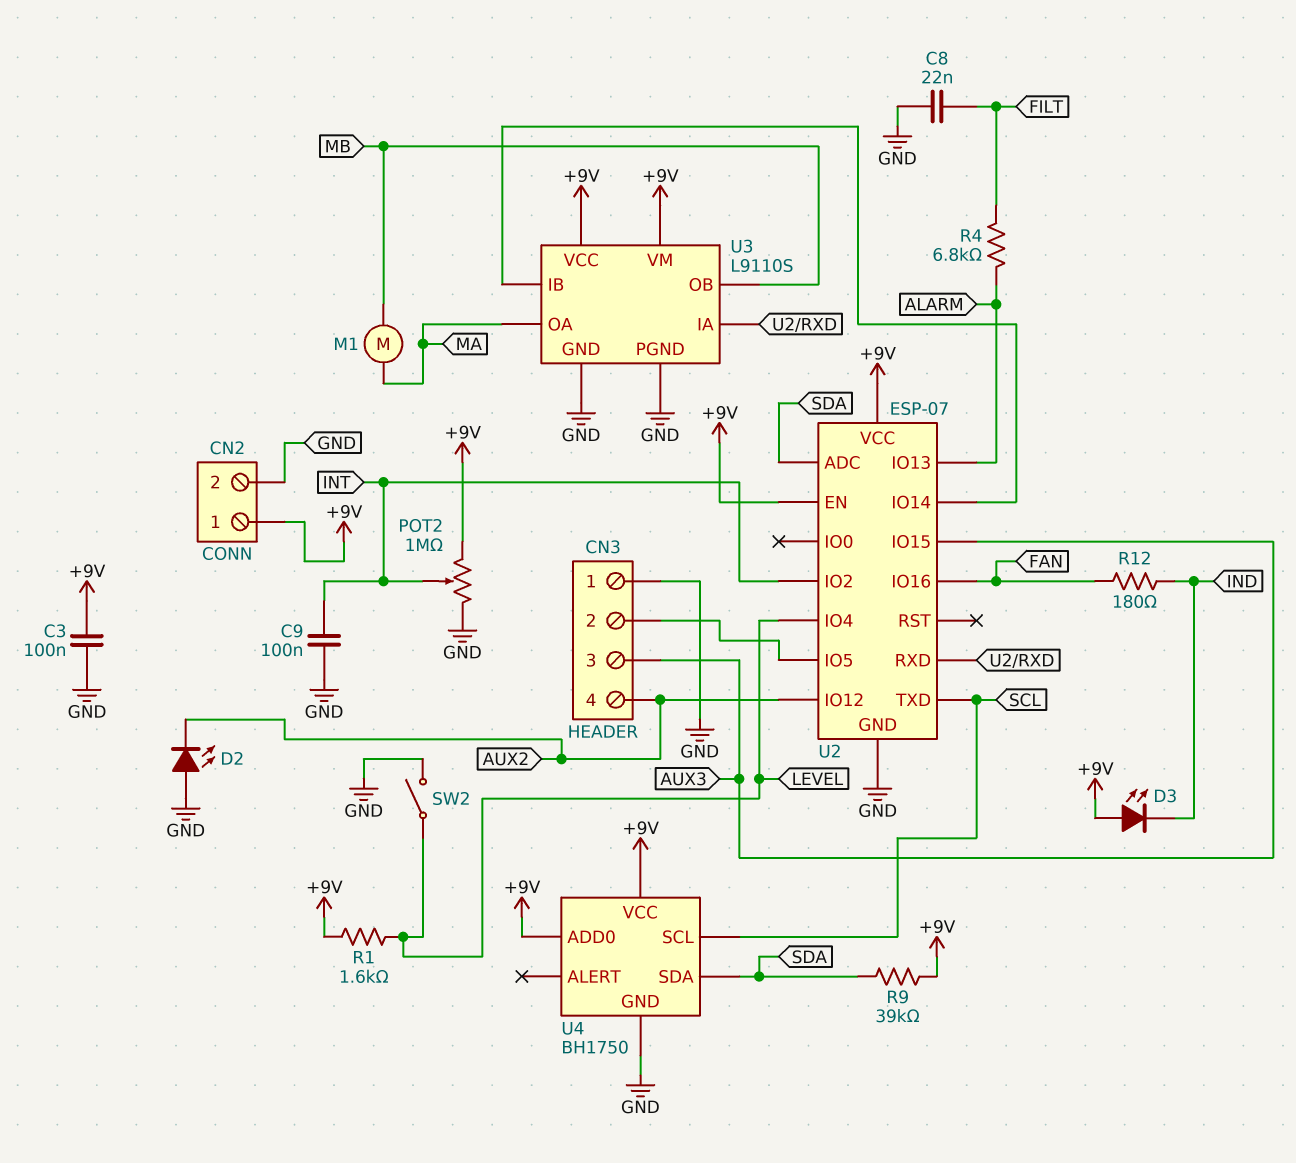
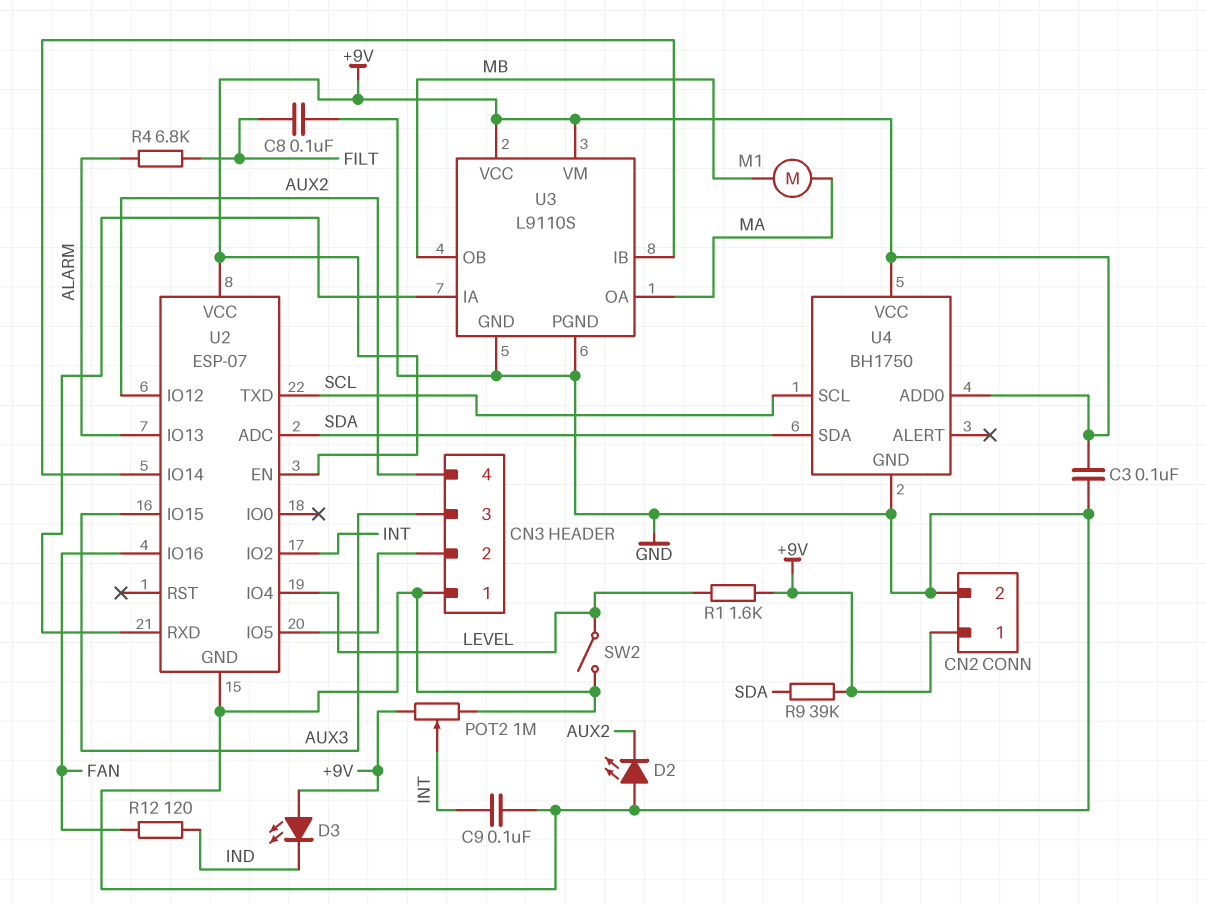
C8: 22nF (FILT, GND) -> 100nF (FILT, GND)
R12: 180 (FAN, IND) -> 120 (FAN, IND)

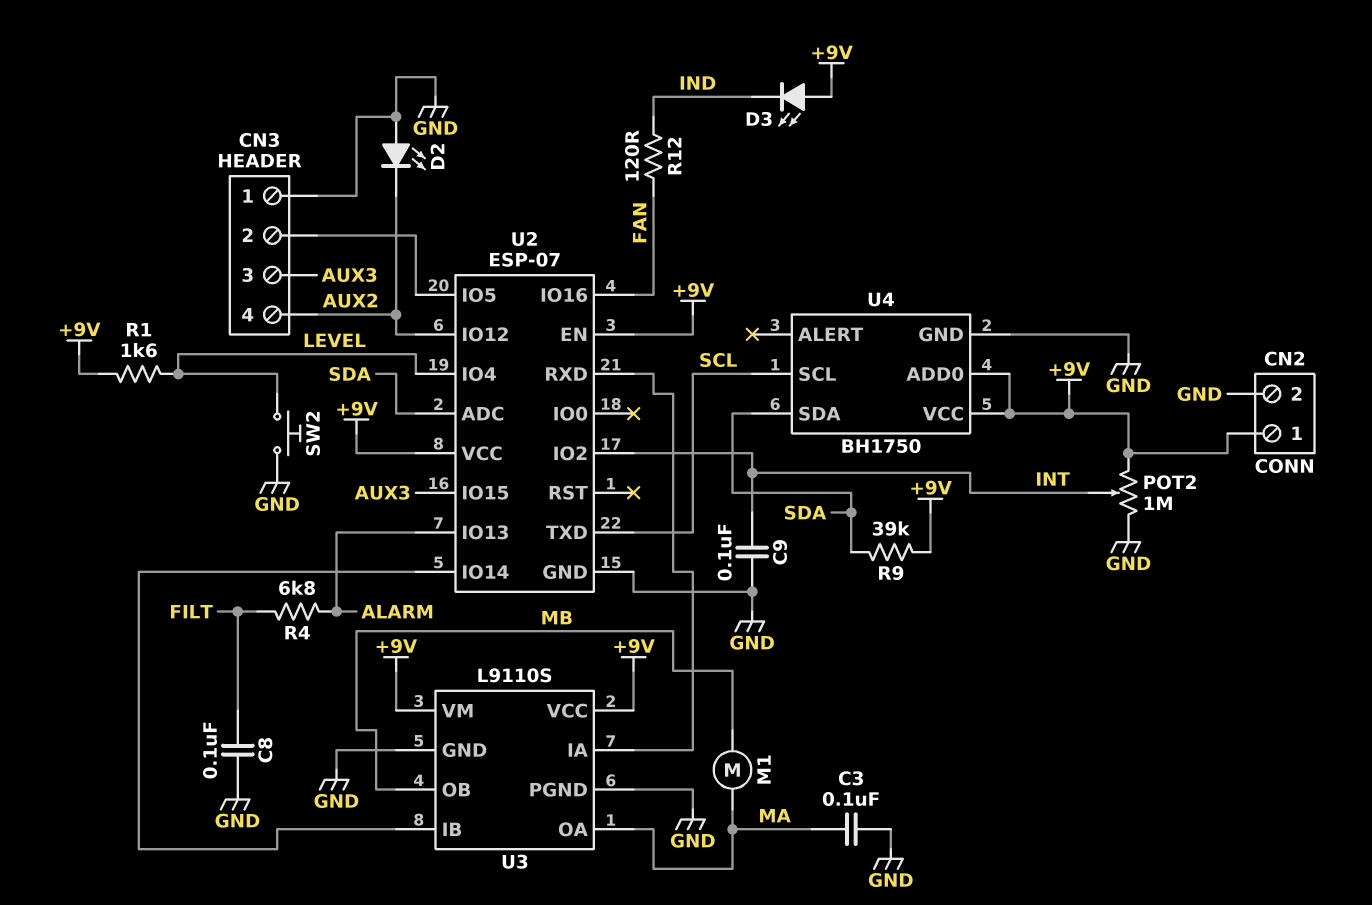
C3: 100nF (+9V, GND) -> 100nF (GND, MA)
SW2: switch (GND, LEVEL) -> button (GND, LEVEL)

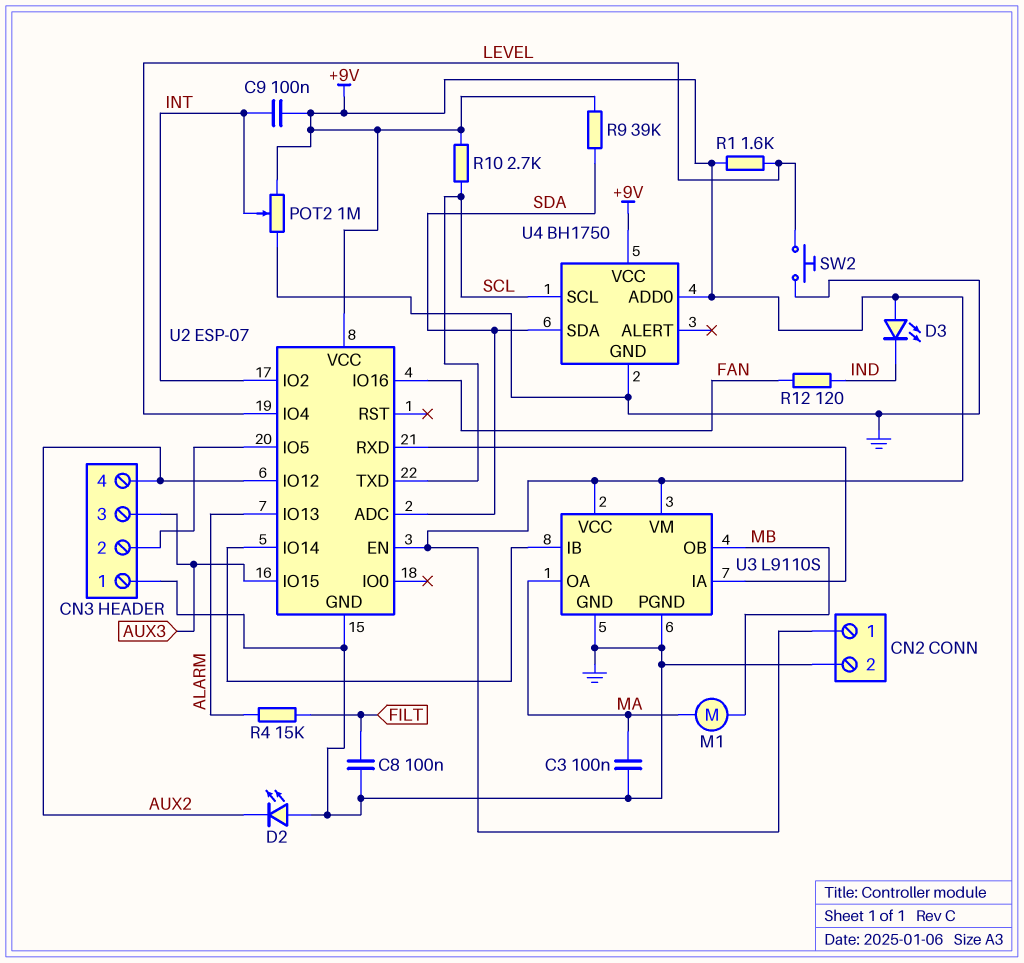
C9: 100nF (GND, INT) -> 100nF (+9V, INT)
R4: 6.8k (ALARM, FILT) -> 15k (ALARM, FILT)
R10: none -> 2.7k (+9V, SCL)

